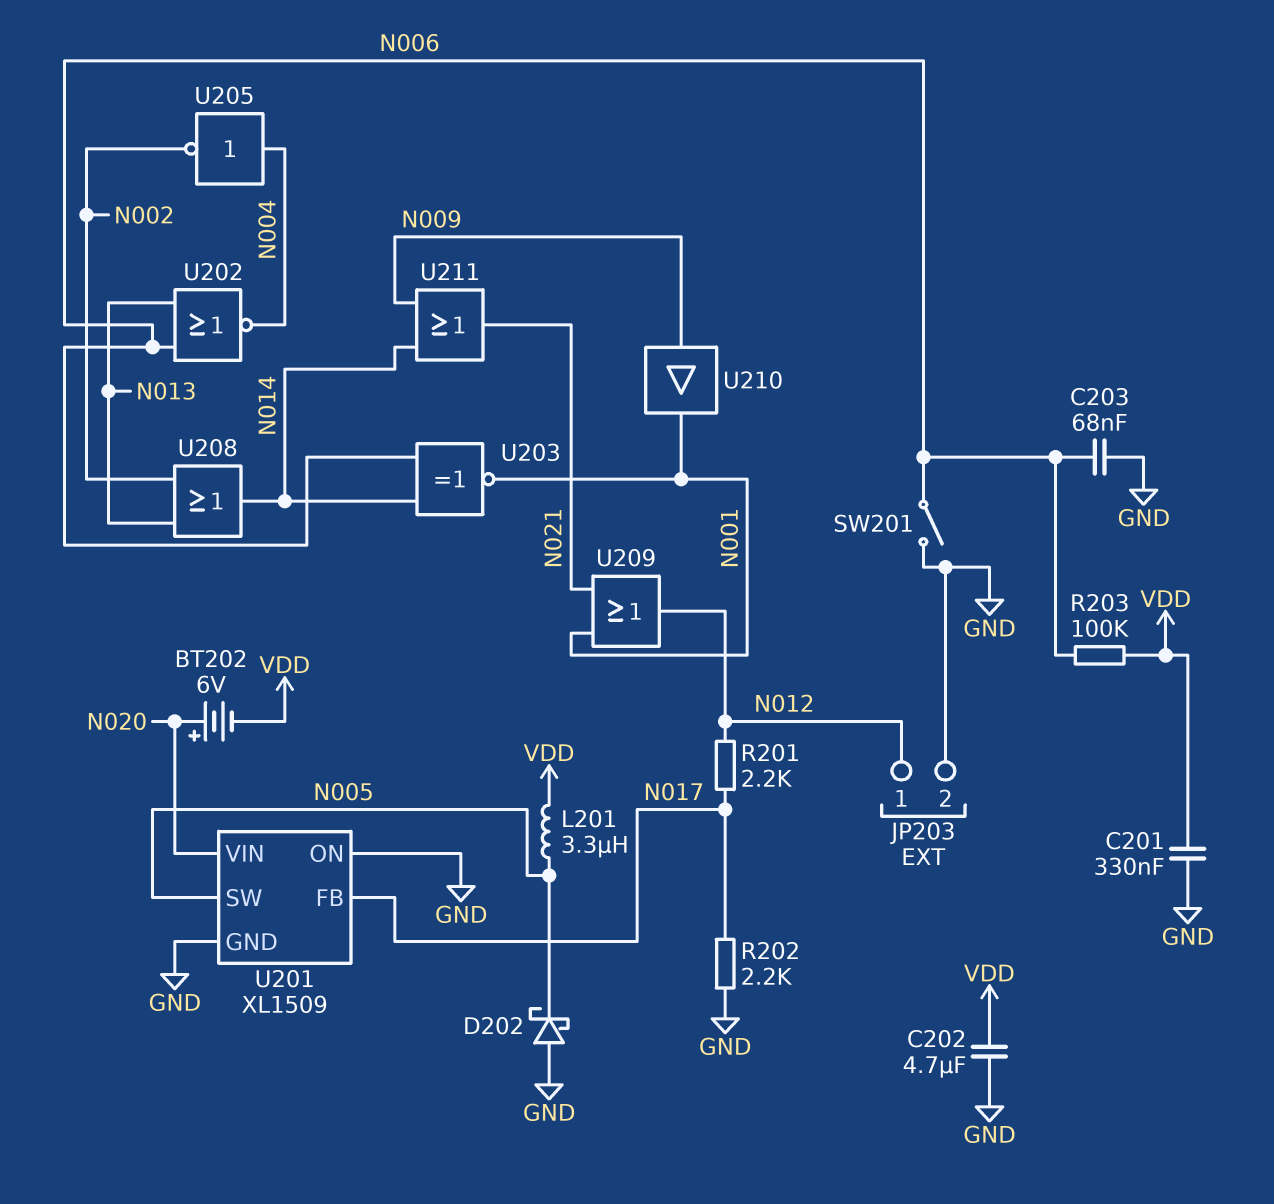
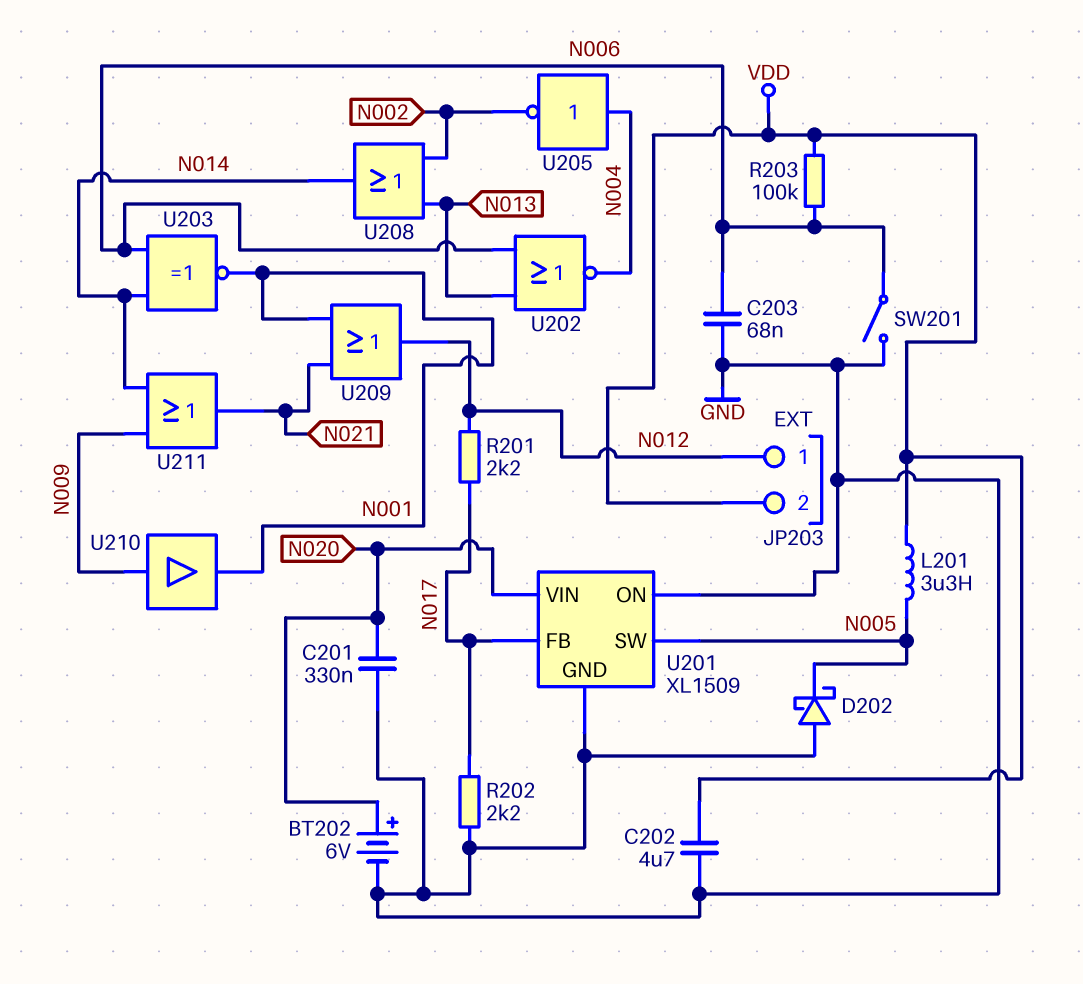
BT202: 6V (plus N020, minus VDD) -> 6V (plus N020, minus GND)
C201: 330nF (GND, VDD) -> 330nF (GND, N020)
JP203 pin 2: GND -> VDD

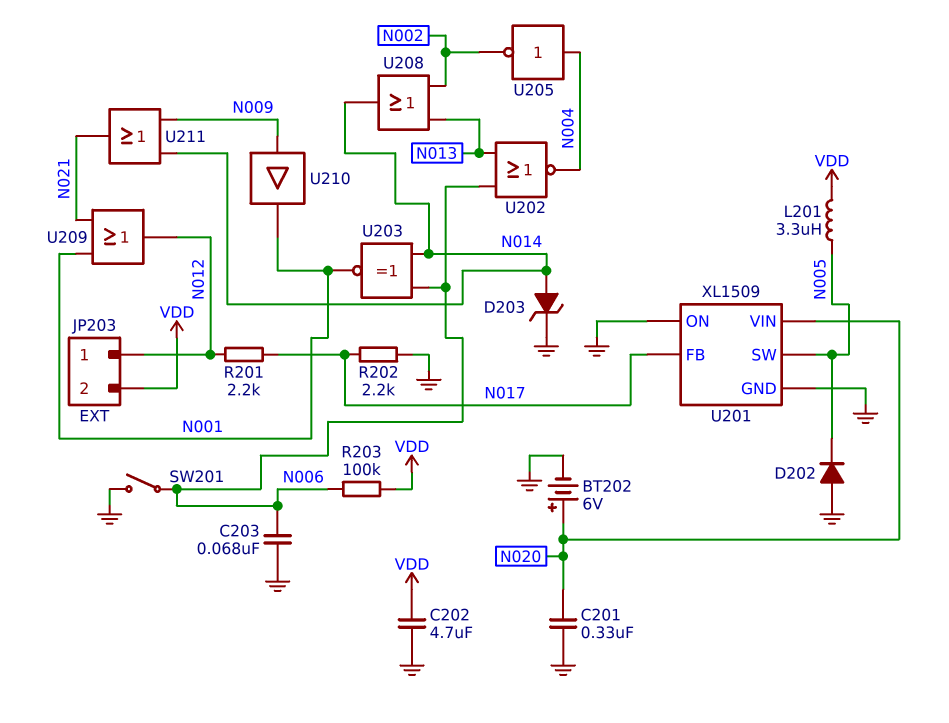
D202: schottky (A GND, K N005) -> diode (A GND, K N005)
D203: none -> zener (A N014, K GND)

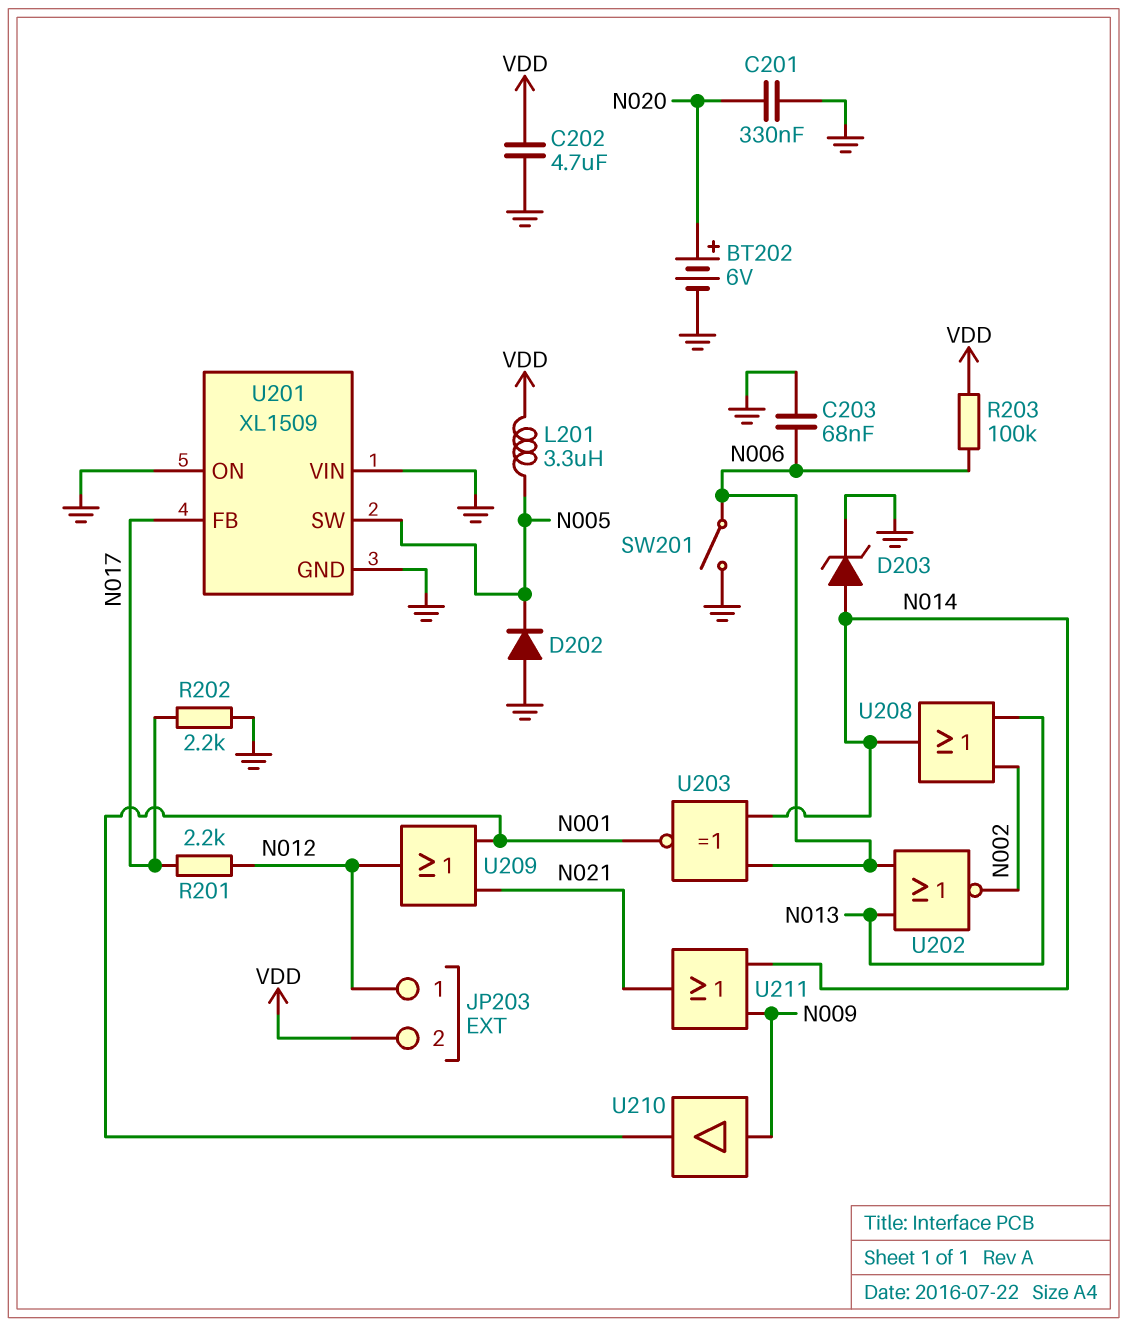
U201 pin VIN: N020 -> GND
U202: NOR (in N006, in N013, out N004) -> NOR (in N006, in N013, out N002)
U205: NOT (in N004, out N002) -> none

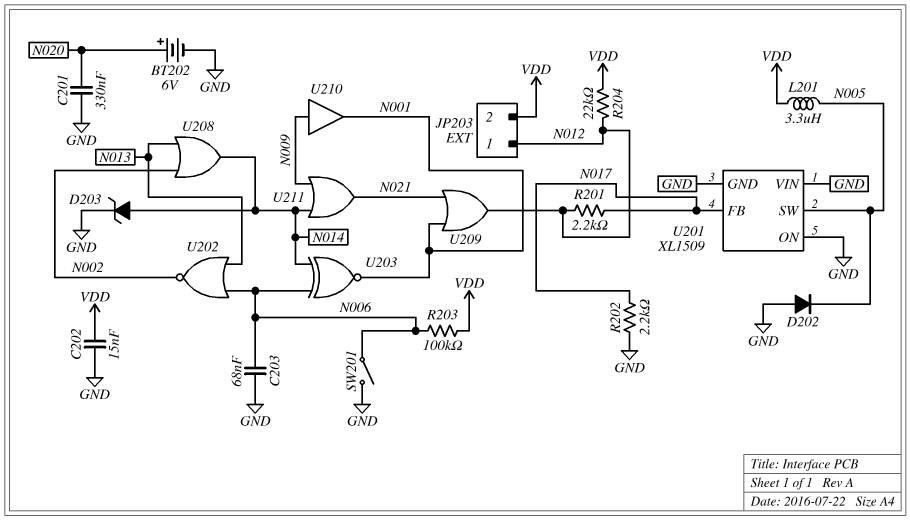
C202: 4.7uF (GND, VDD) -> 15nF (GND, VDD)
R204: none -> 22k (N012, VDD)

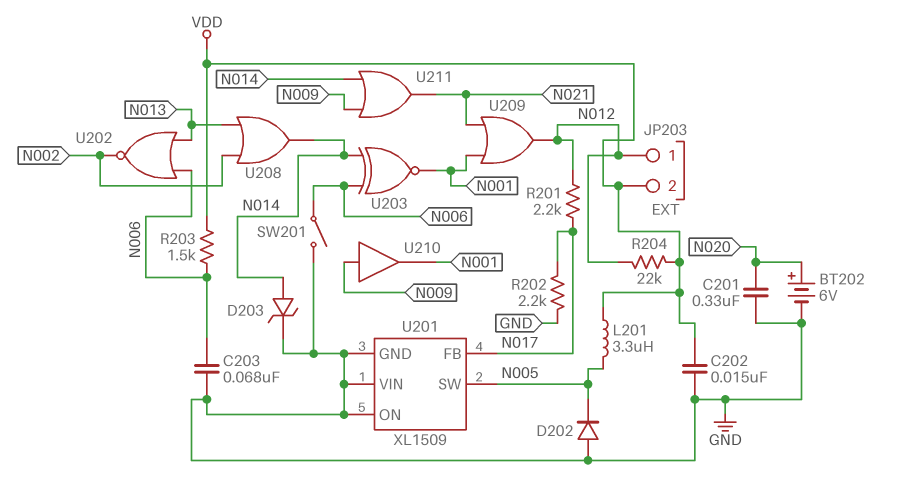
R203: 100k (N006, VDD) -> 1.5k (N006, VDD)

